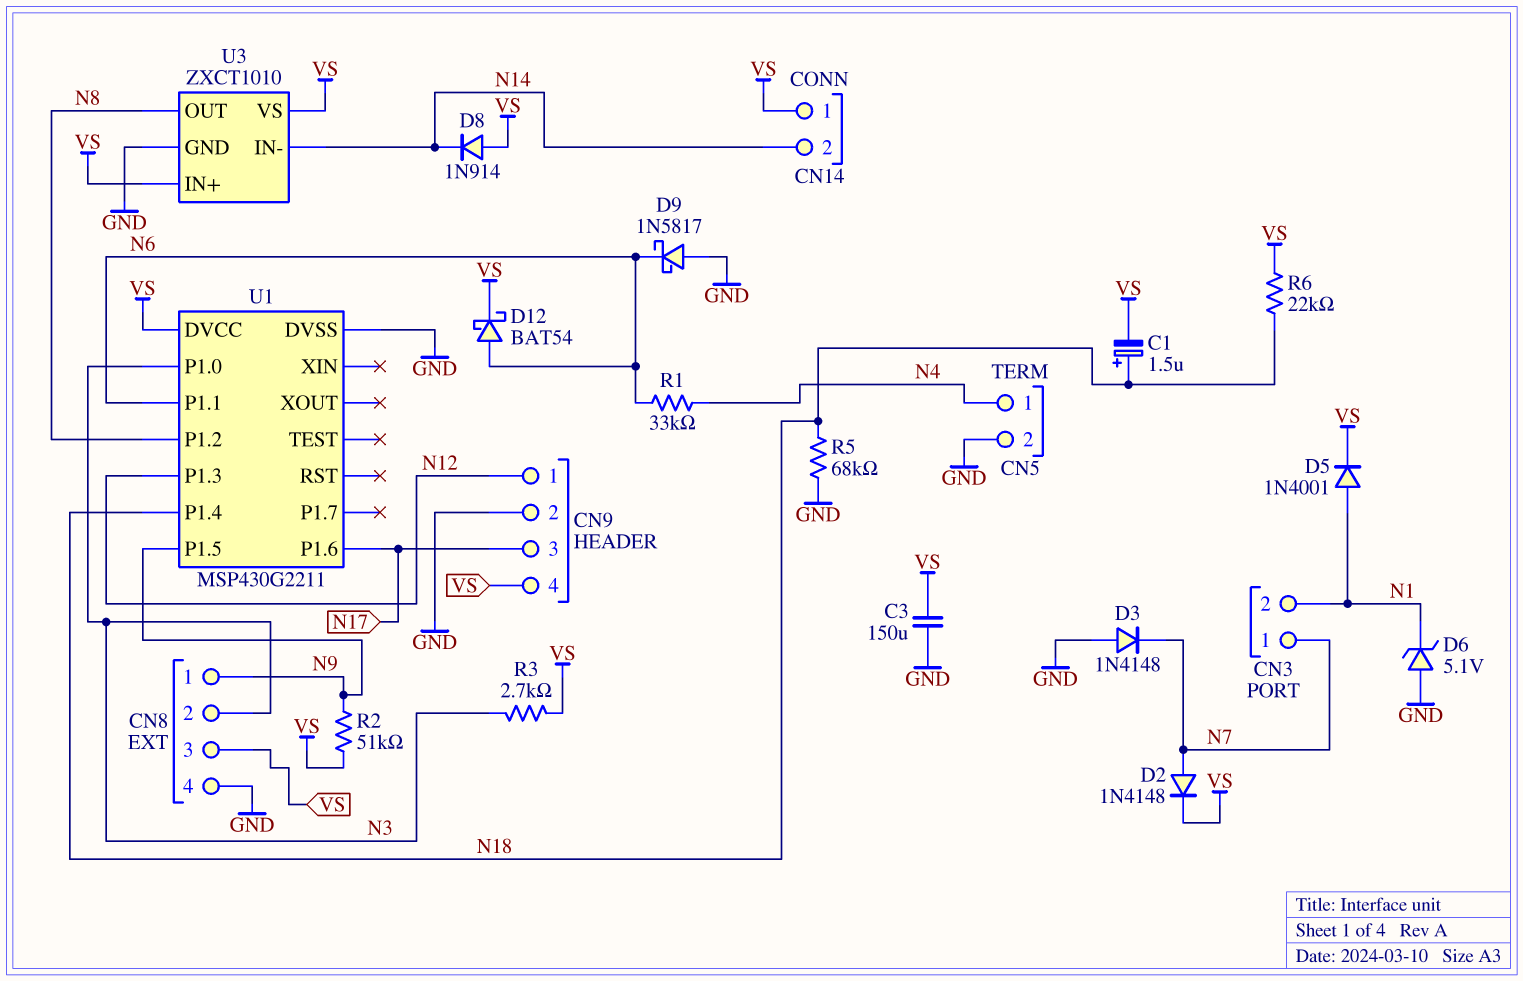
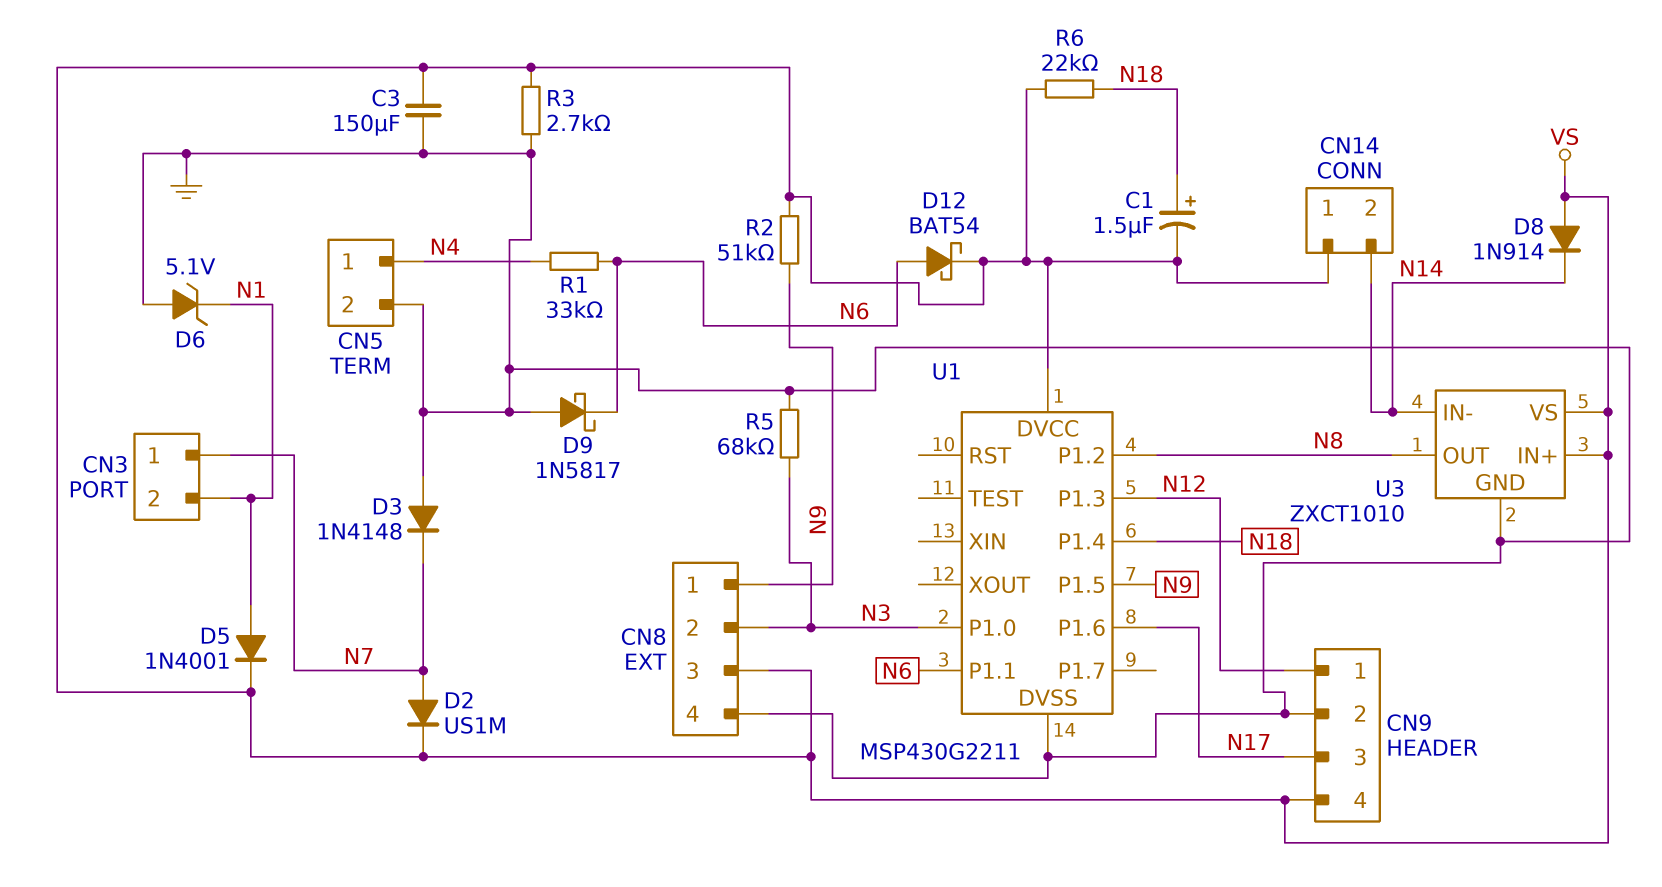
D2: diode 1N4148 (A N7, K VS) -> diode US1M (A N7, K VS)
R3: 2.7k (N3, VS) -> 2.7k (GND, VS)
R5: 68k (GND, N18) -> 68k (GND, N3)

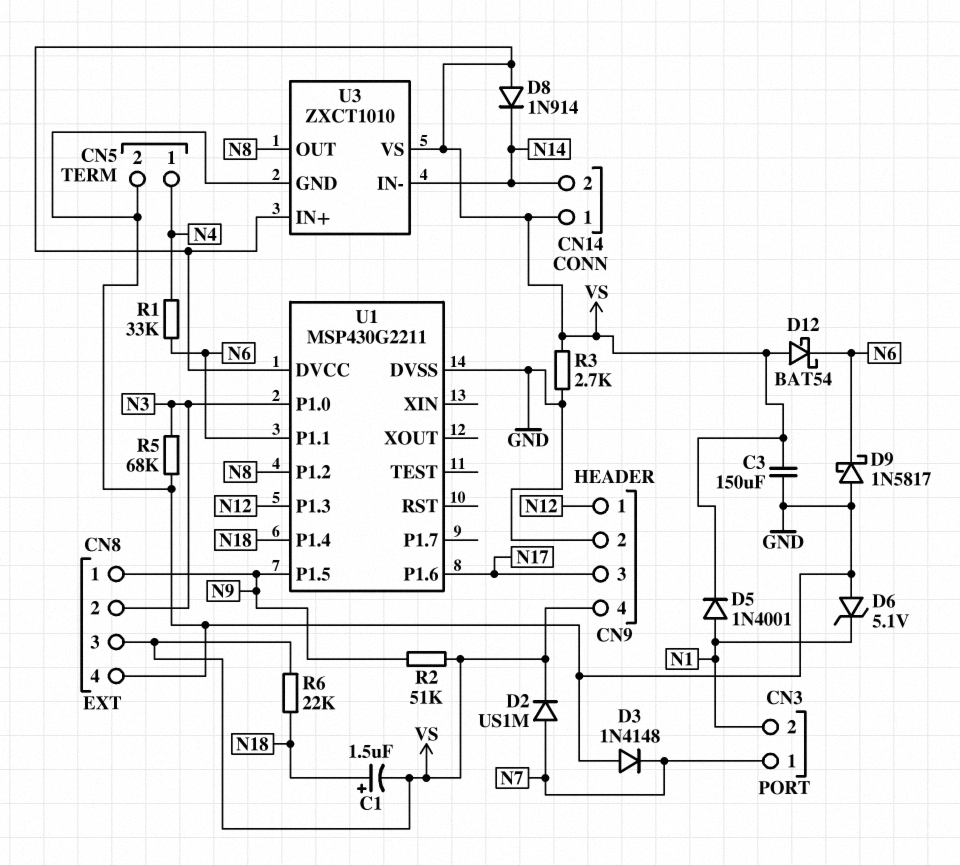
D12: schottky BAT54 (A N6, K VS) -> schottky BAT54 (A VS, K N6)

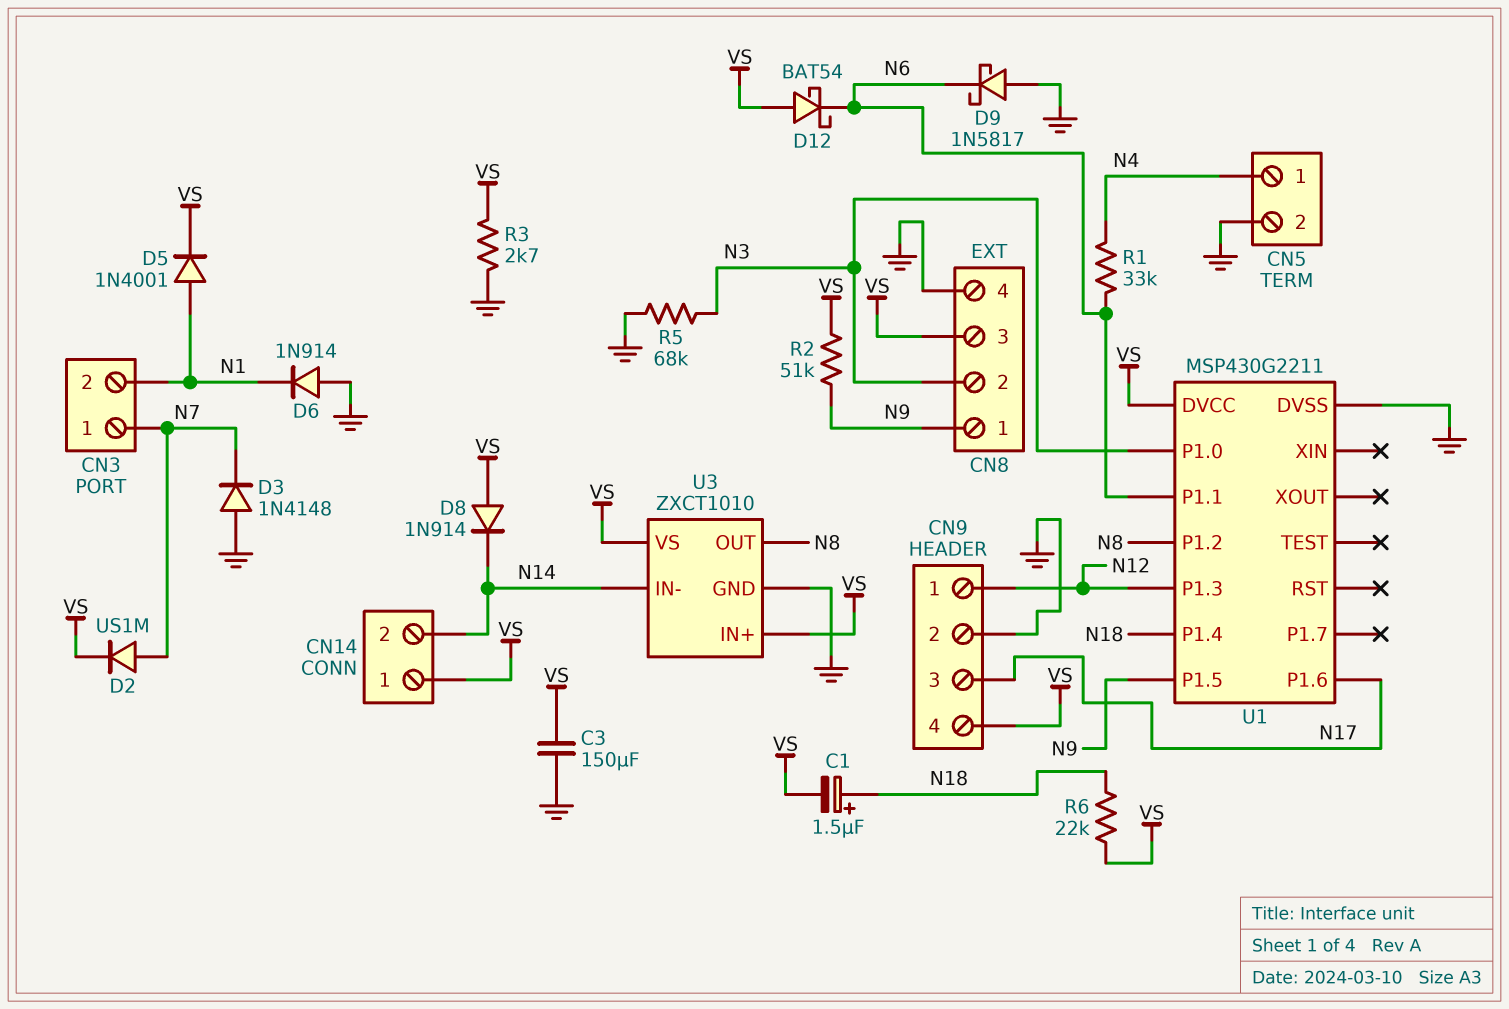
D6: zener 5.1V (A GND, K N1) -> diode 1N914 (A GND, K N1)

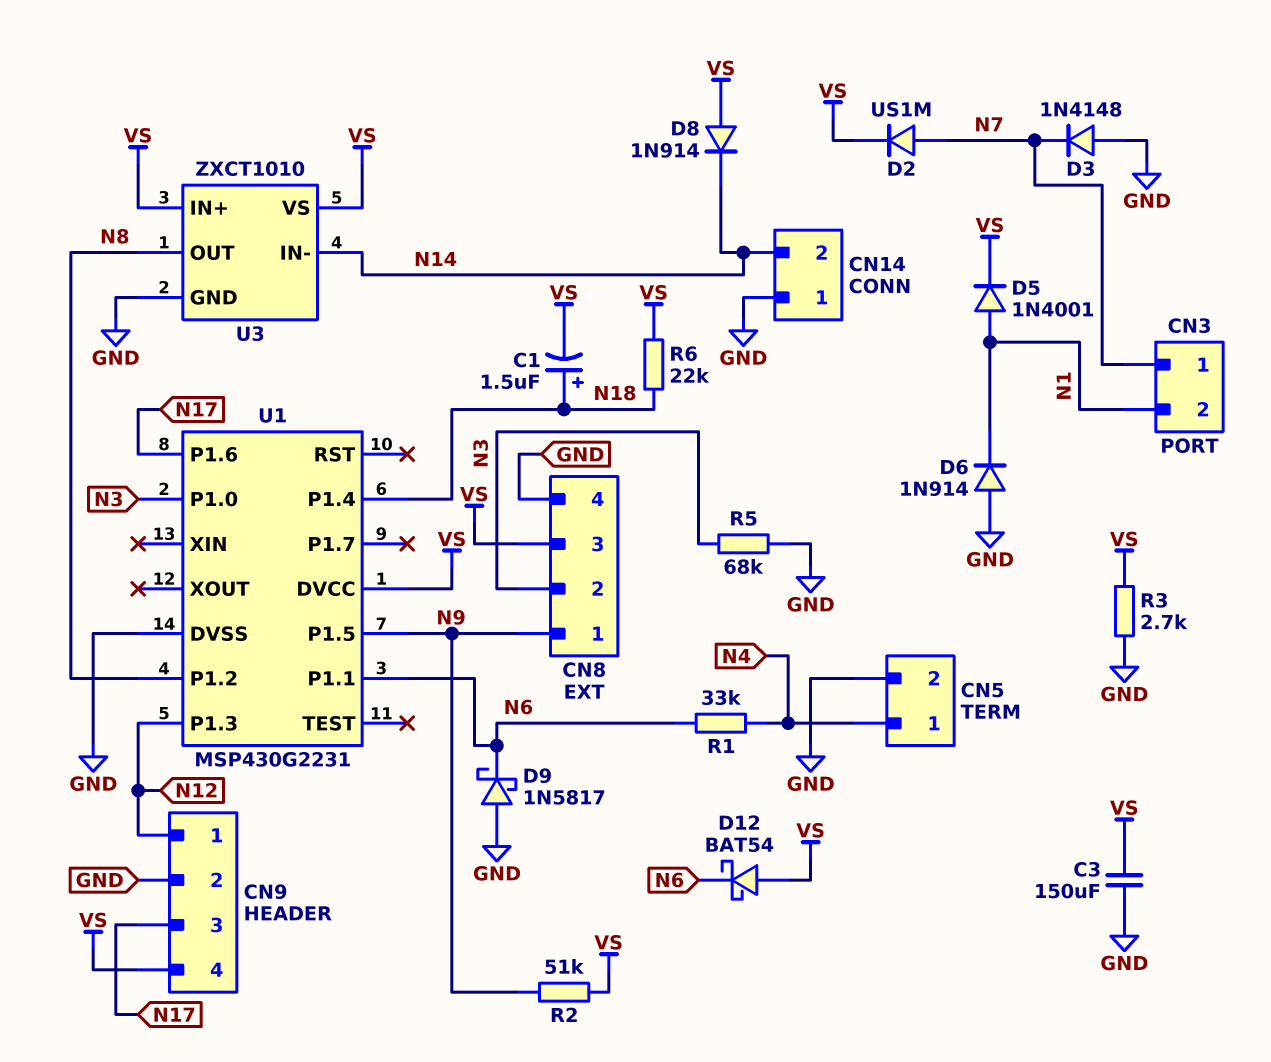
CN14 pin 1: VS -> GND
U1: MSP430G2211 -> MSP430G2231

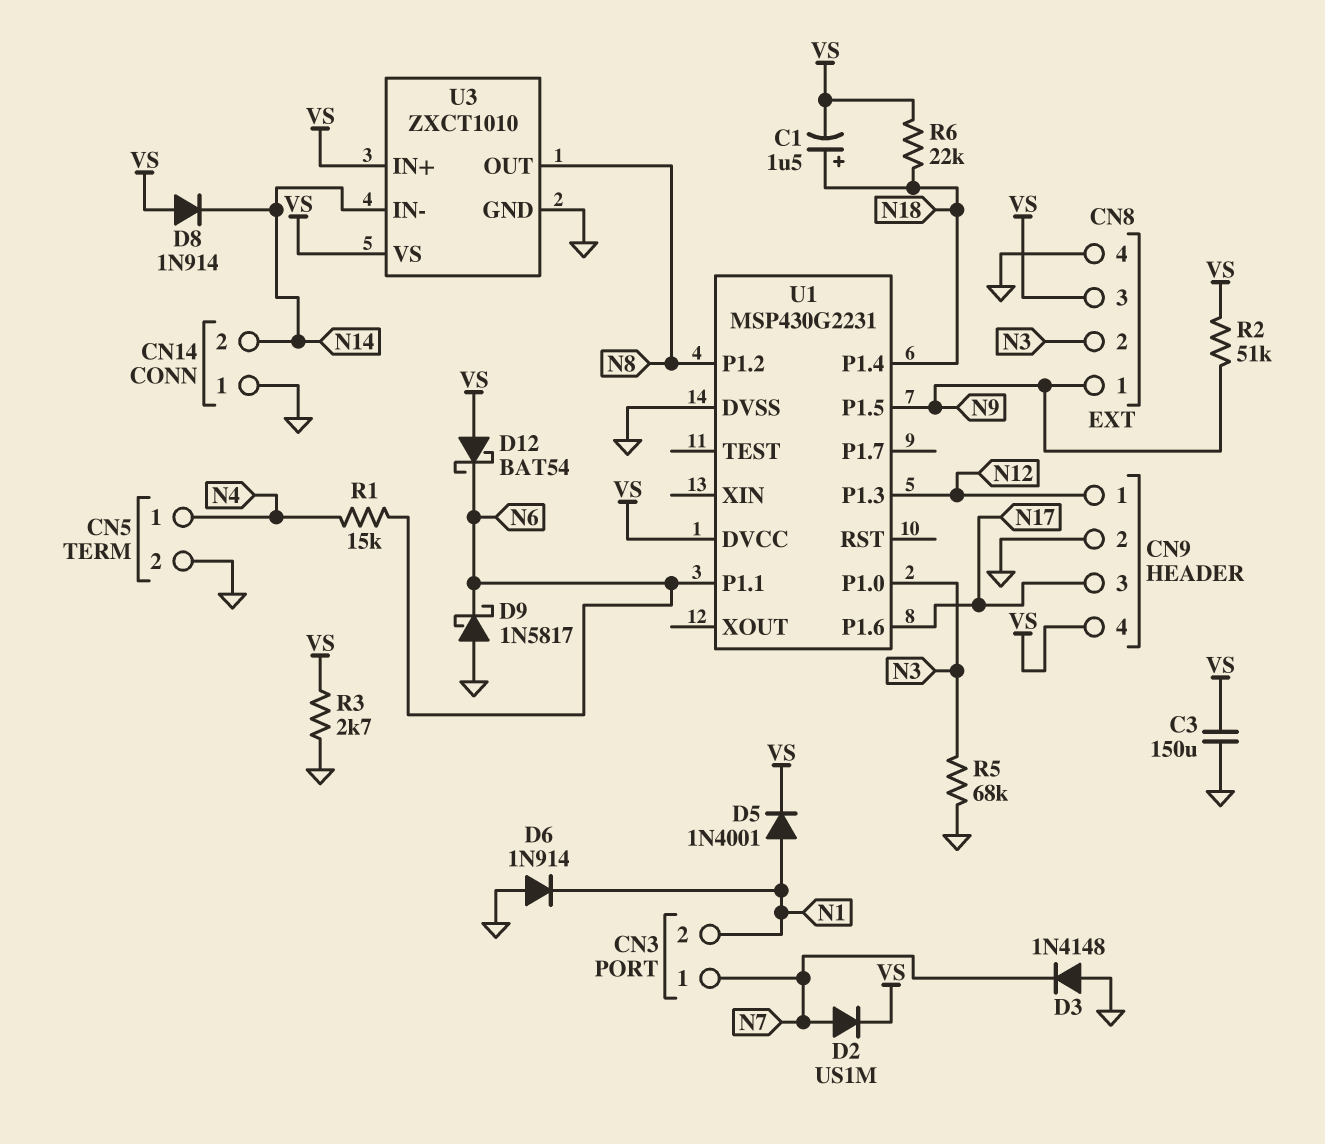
R1: 33k (N4, N6) -> 15k (N4, N6)

